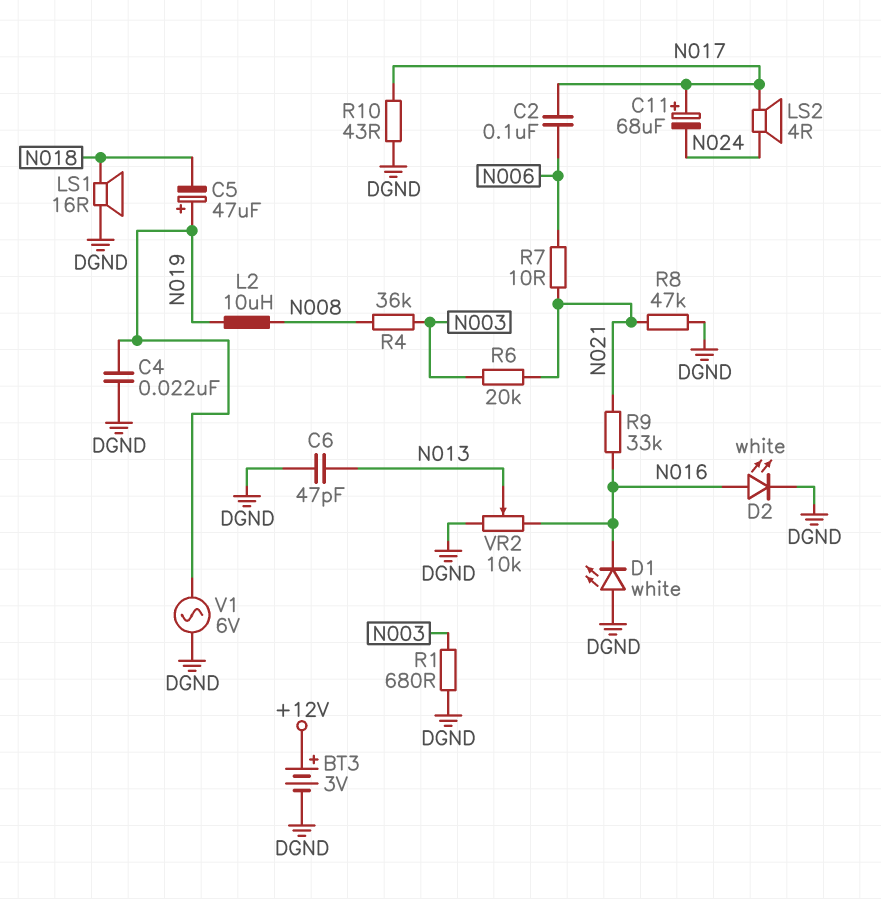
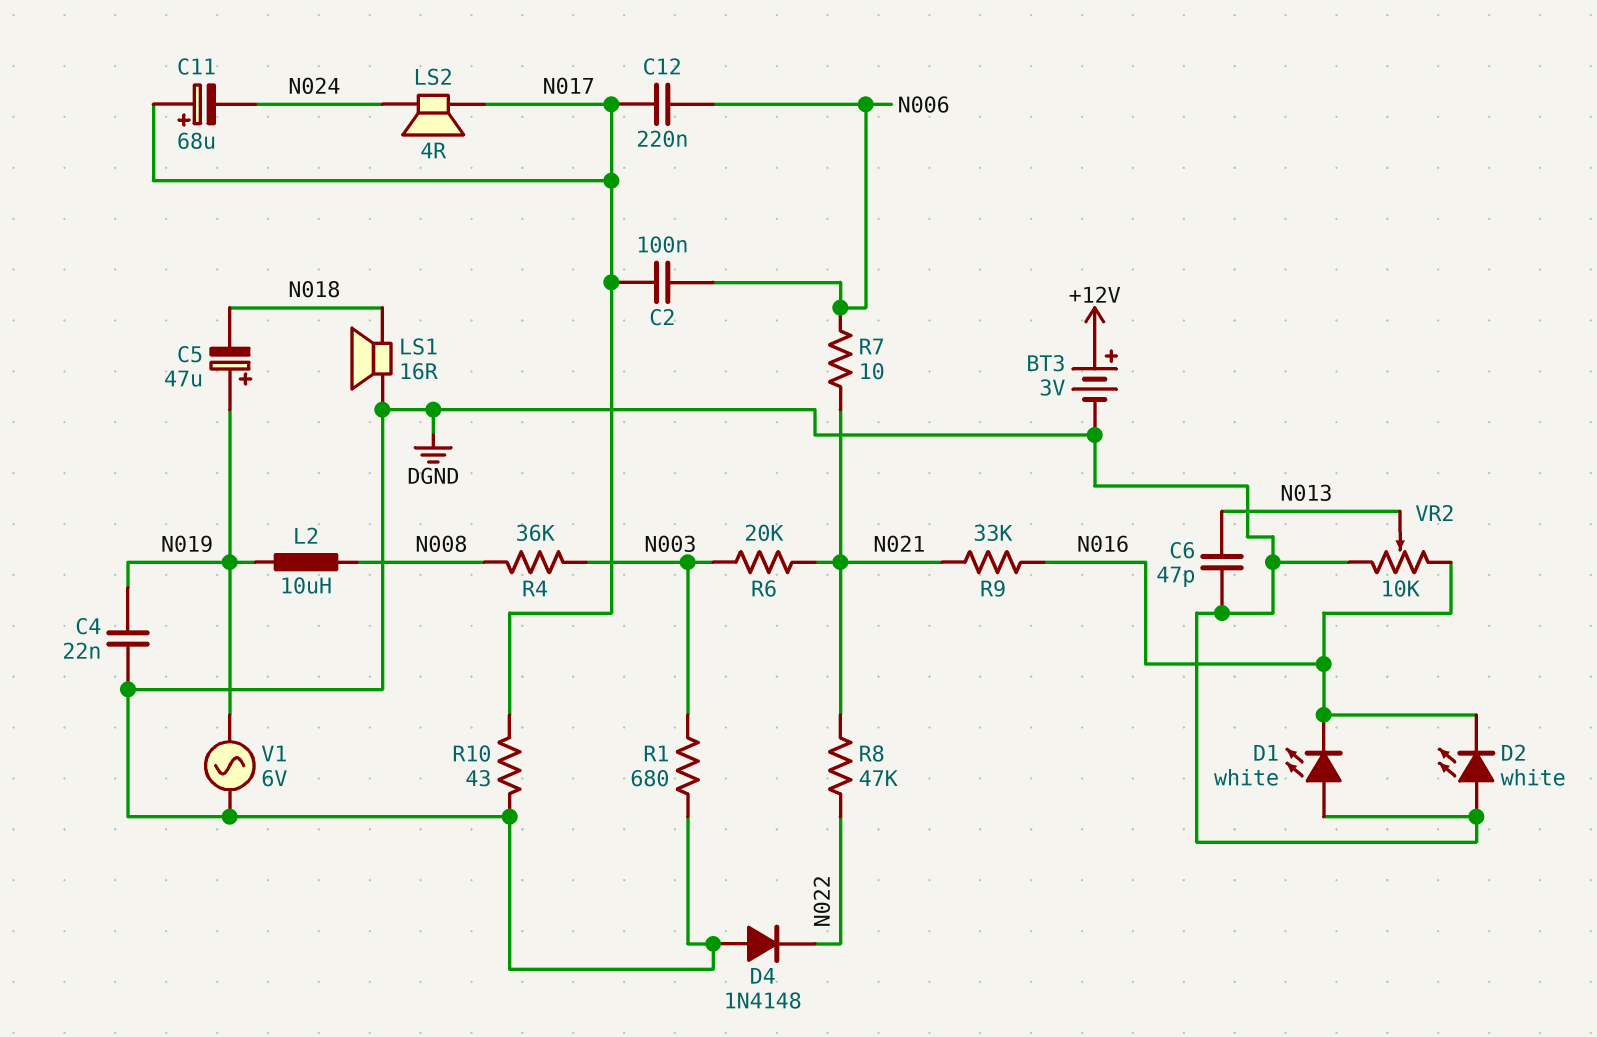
C12: none -> 220nF (N006, N017)
D2: LED white (A N016, K DGND) -> LED white (A DGND, K N016)
D4: none -> diode 1N4148 (A DGND, K N022)
R8: 47k (DGND, N021) -> 47k (N021, N022)

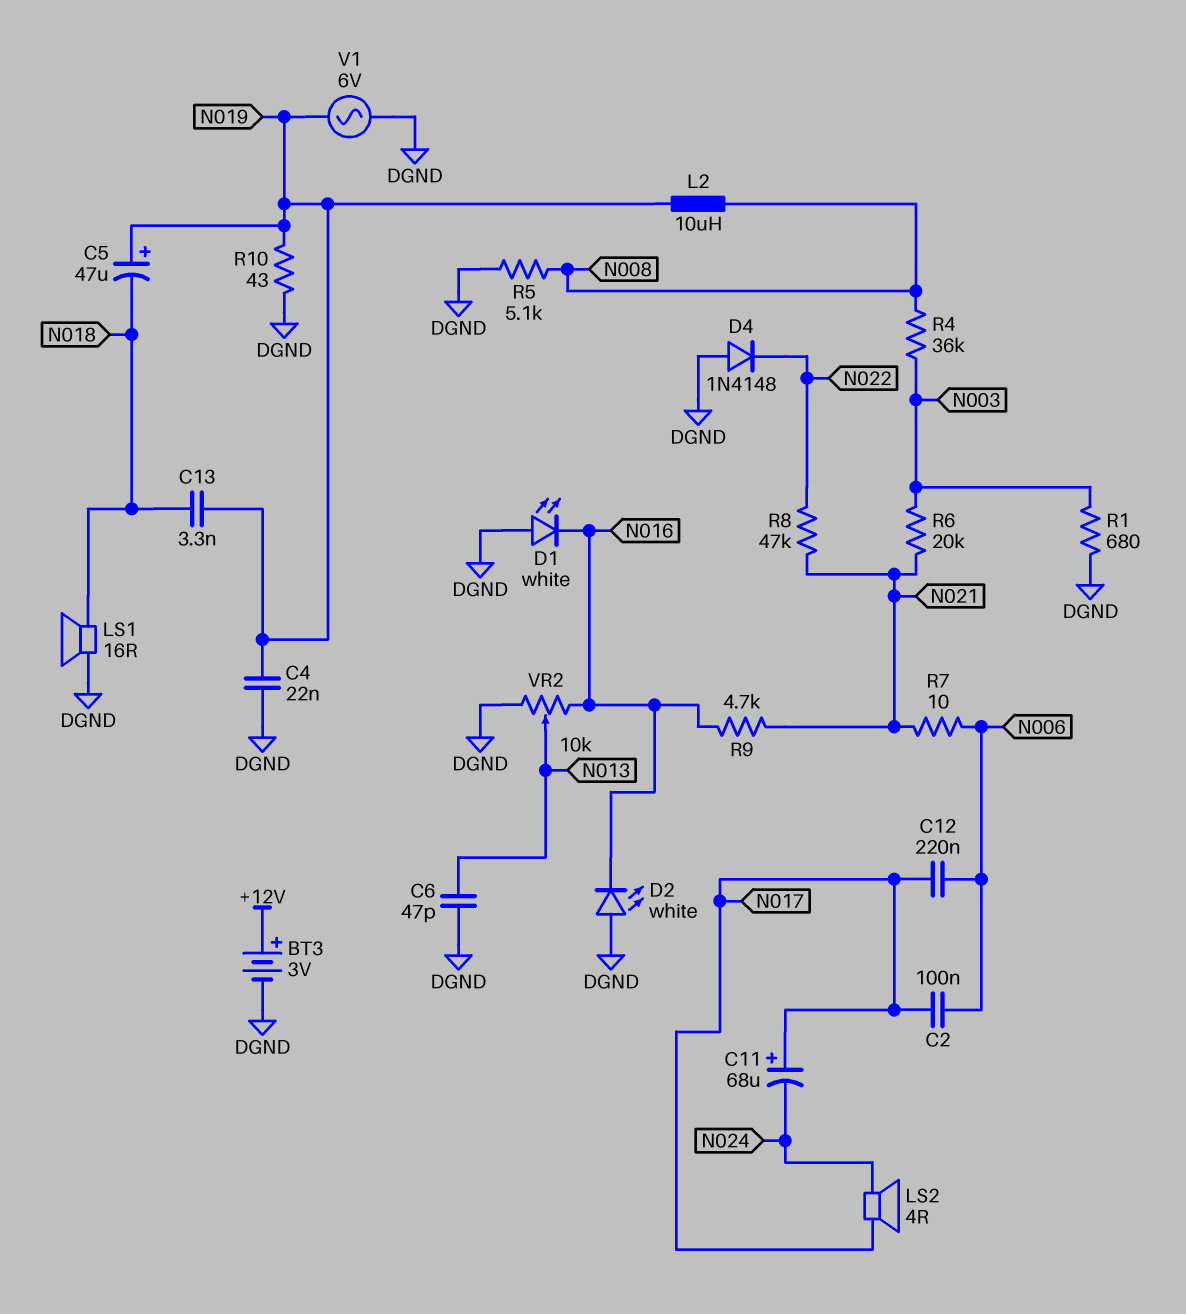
C13: none -> 3.3nF (N018, N019)
R5: none -> 5.1k (DGND, N008)
R9: 33k (N016, N021) -> 4.7k (N016, N021)
R10: 43 (DGND, N017) -> 43 (DGND, N019)

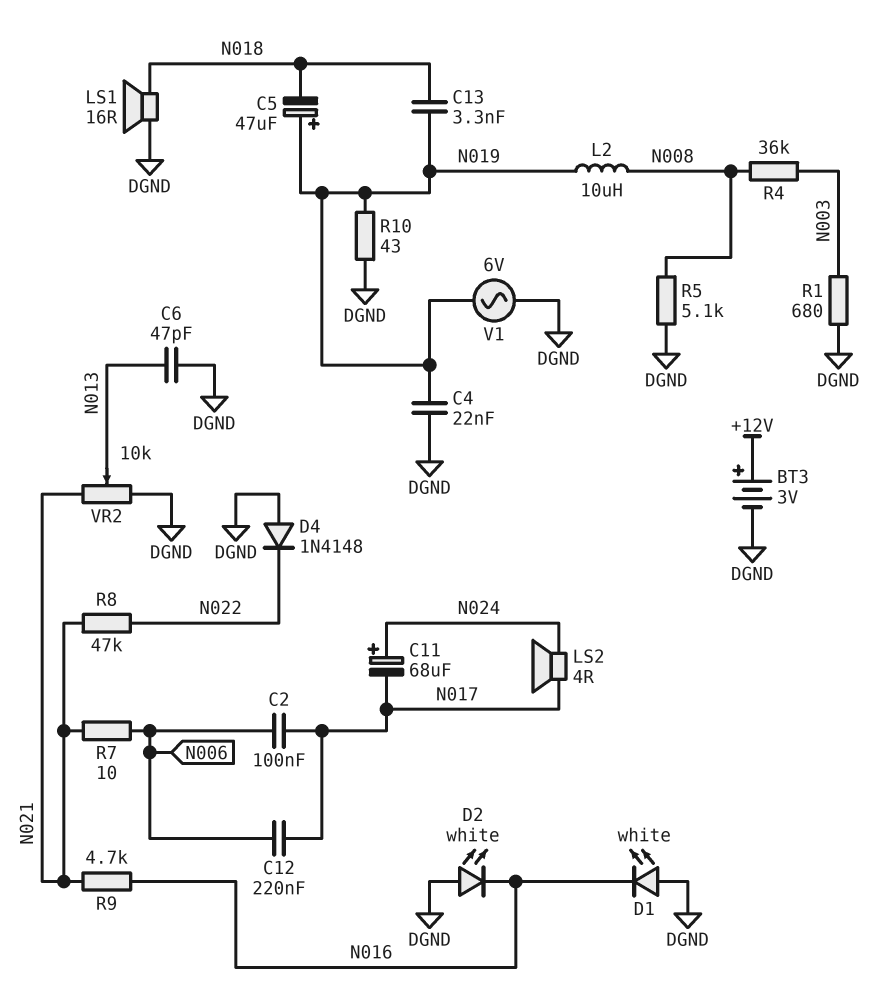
C11: 68uF (plus N017, minus N024) -> 68uF (plus N024, minus N017)
R6: 20k (N003, N021) -> none
VR2: 10k (DGND, N016, wiper N013) -> 10k (DGND, N021, wiper N013)

